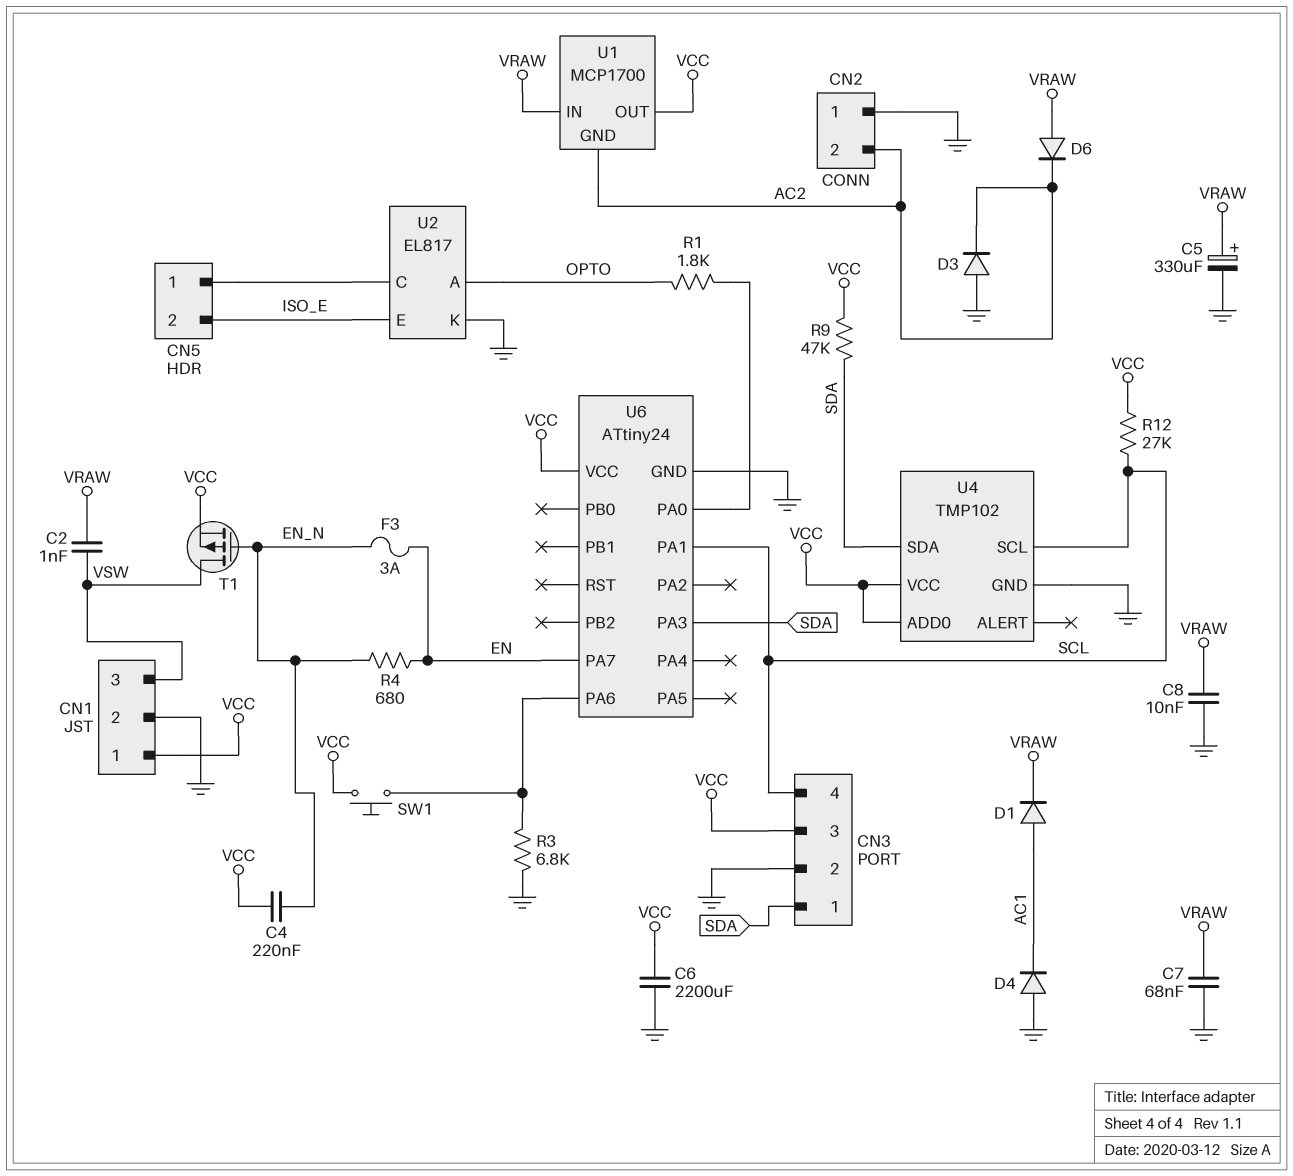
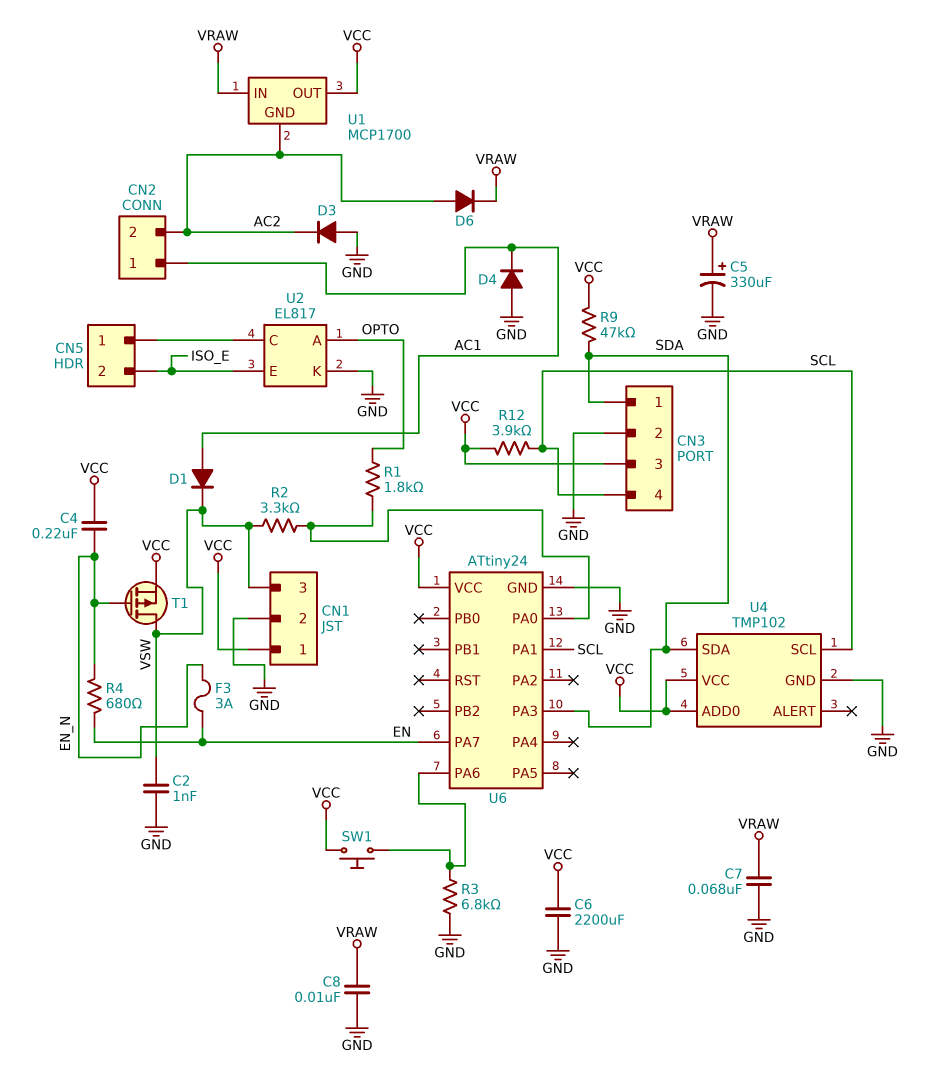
C2: 1nF (VRAW, VSW) -> 1nF (GND, VSW)
CN2 pin 1: GND -> AC1
D1: diode (A AC1, K VRAW) -> diode (A AC1, K VSW)
D6: diode (A VRAW, K AC2) -> diode (A AC2, K VRAW)
R2: none -> 3.3k (U6/PA0, VSW)
R12: 27k (SCL, VCC) -> 3.9k (SCL, VCC)

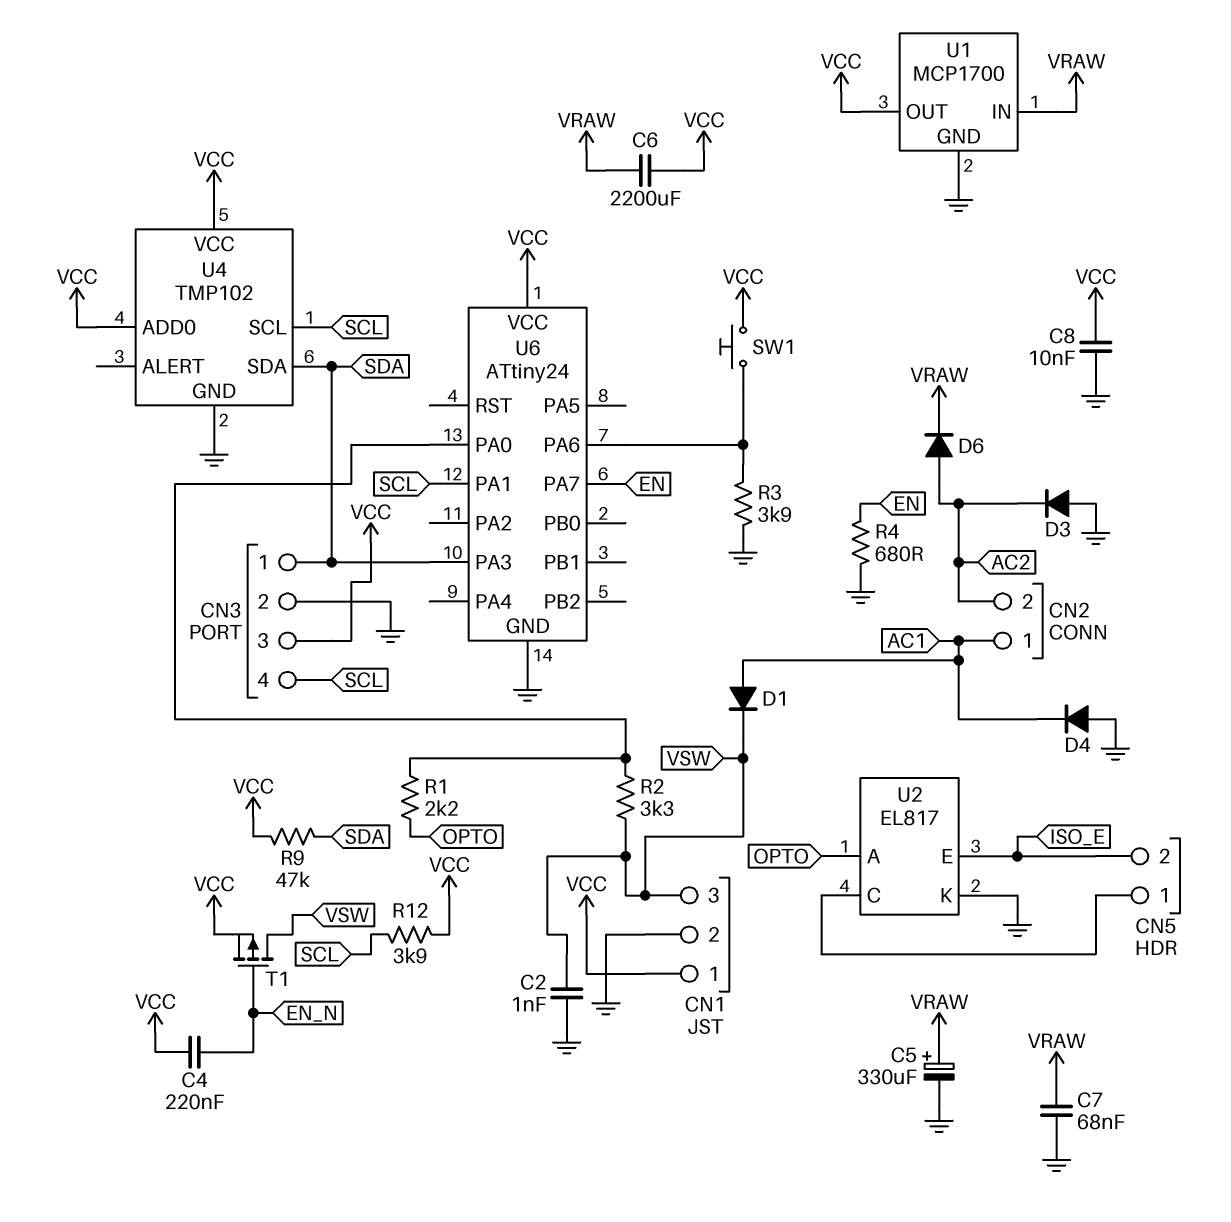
C6: 2200uF (GND, VCC) -> 2200uF (VCC, VRAW)
C8: 10nF (GND, VRAW) -> 10nF (GND, VCC)
F3: 3A (EN, EN_N) -> none
R1: 1.8k (OPTO, U6/PA0) -> 2.2k (OPTO, U6/PA0)
R3: 6.8k (GND, U6/PA6) -> 3.9k (GND, U6/PA6)
R4: 680 (EN, EN_N) -> 680 (EN, GND)
U1 pin GND: AC2 -> GND

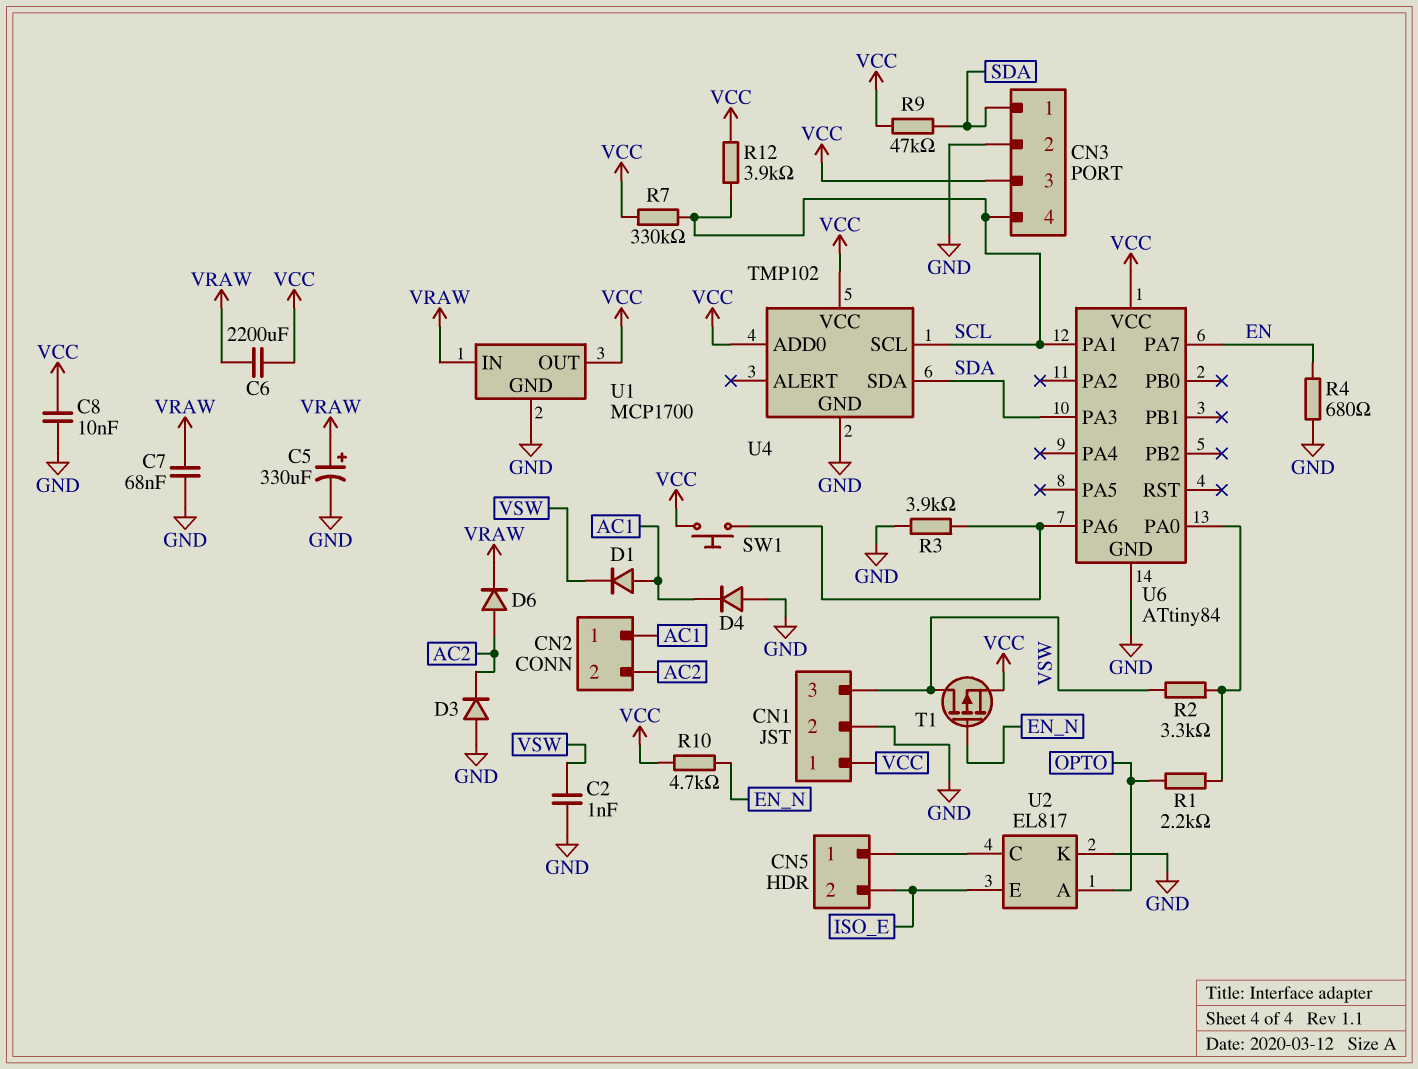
C4: 220nF (EN_N, VCC) -> none
R7: none -> 330k (SCL, VCC)
R10: none -> 4.7k (EN_N, VCC)
U6: ATtiny24 -> ATtiny84

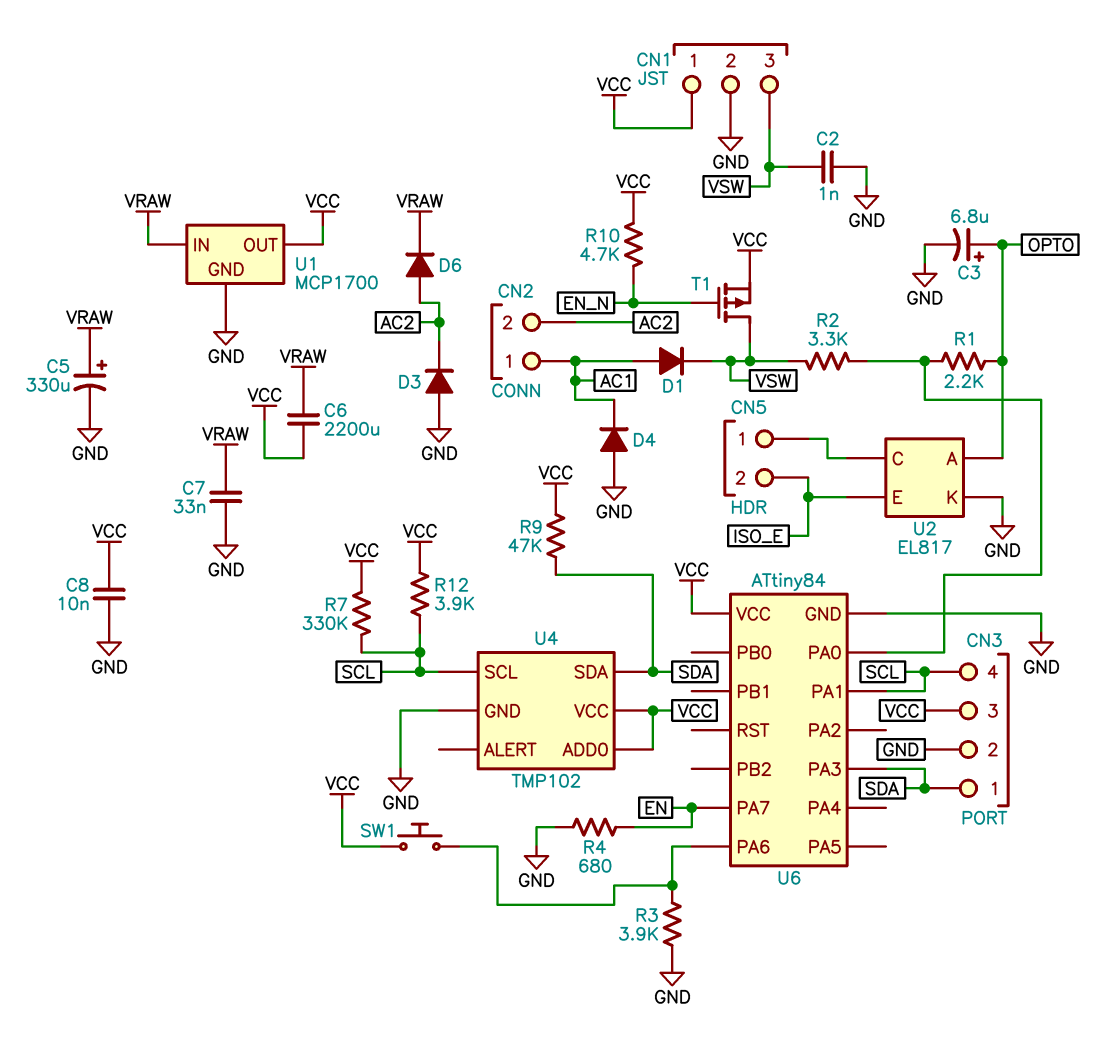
C3: none -> 6.8uF (plus OPTO, minus GND)
C7: 68nF (GND, VRAW) -> 33nF (GND, VRAW)

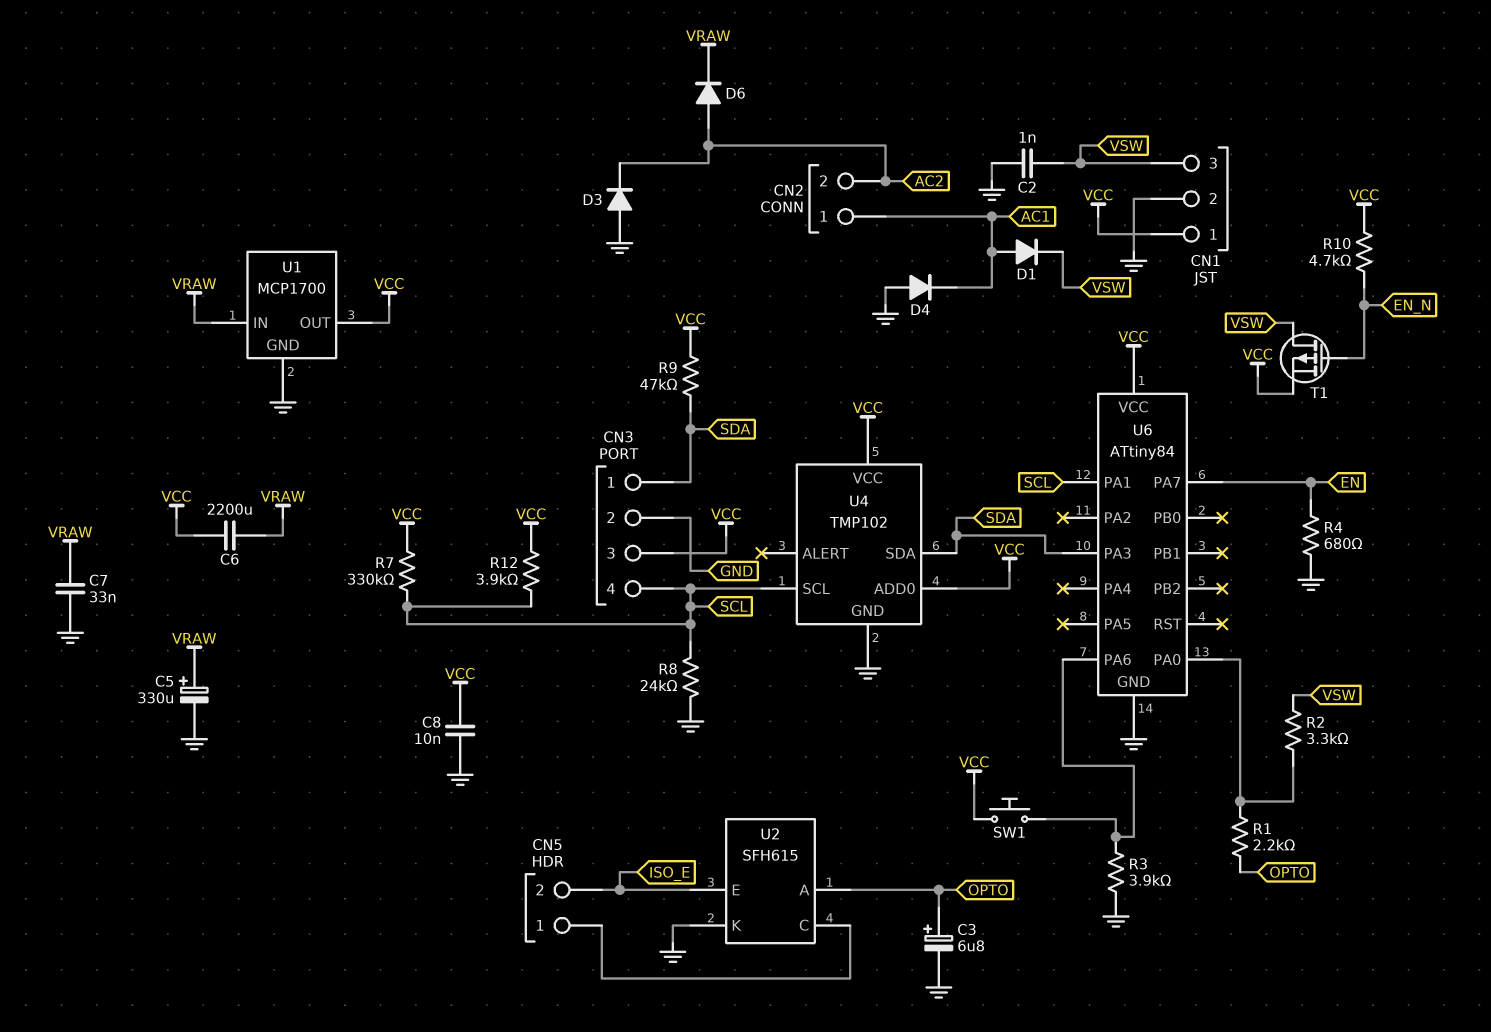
R8: none -> 24k (GND, SCL)
U2: EL817 -> SFH615

